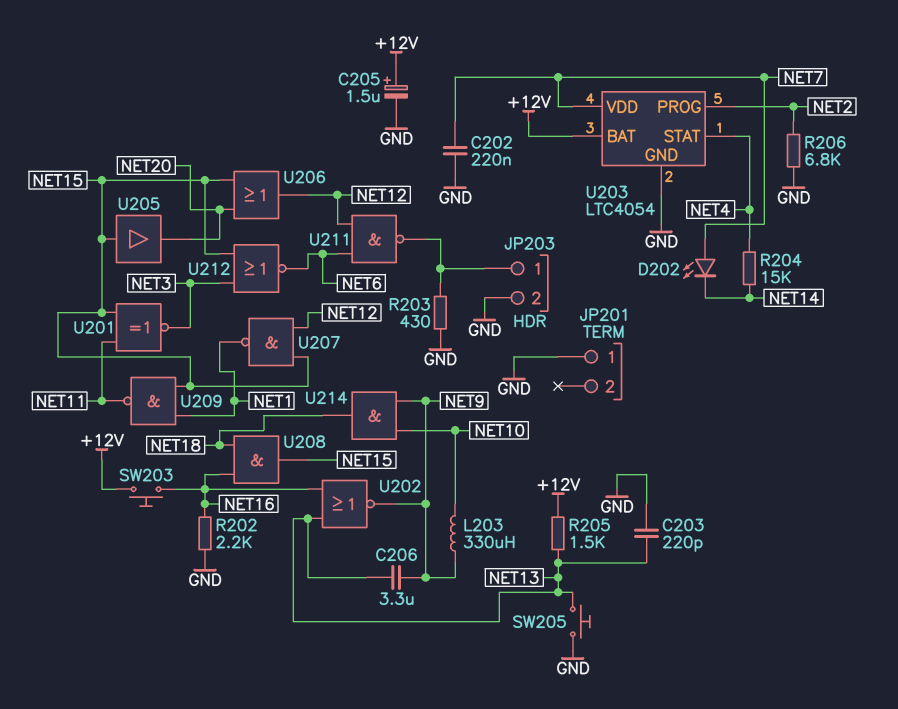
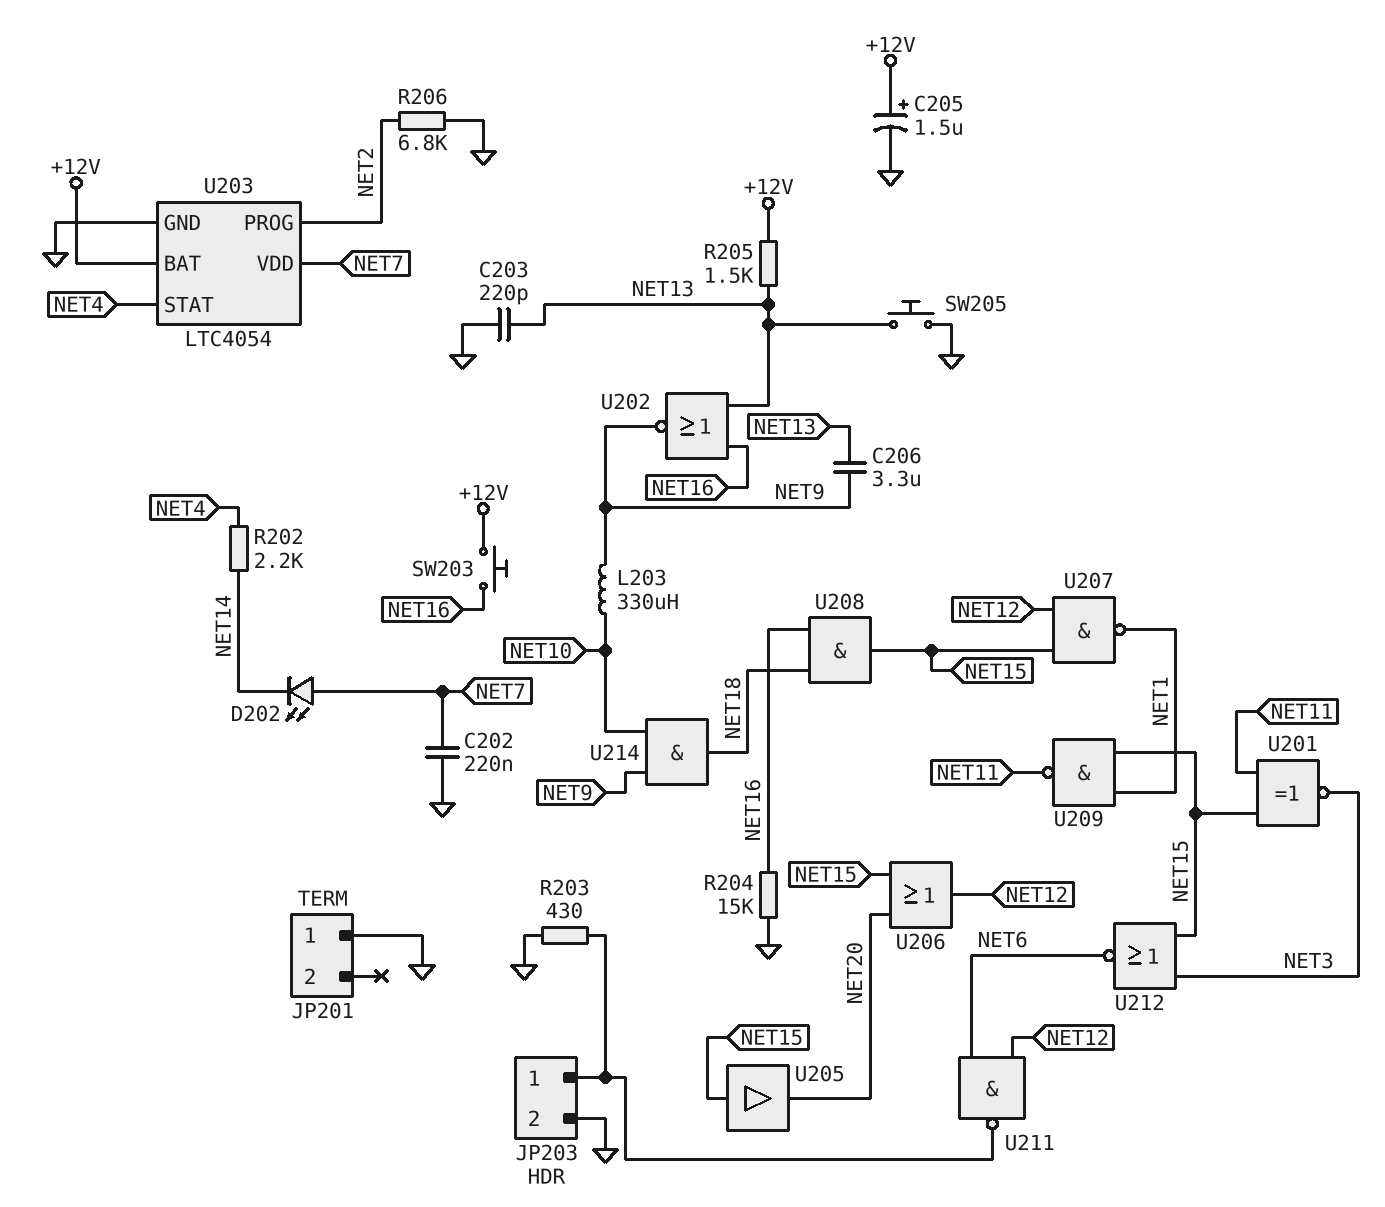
R202: 2.2k (GND, NET16) -> 2.2k (NET4, NET14)
R204: 15k (NET4, NET14) -> 15k (GND, NET16)

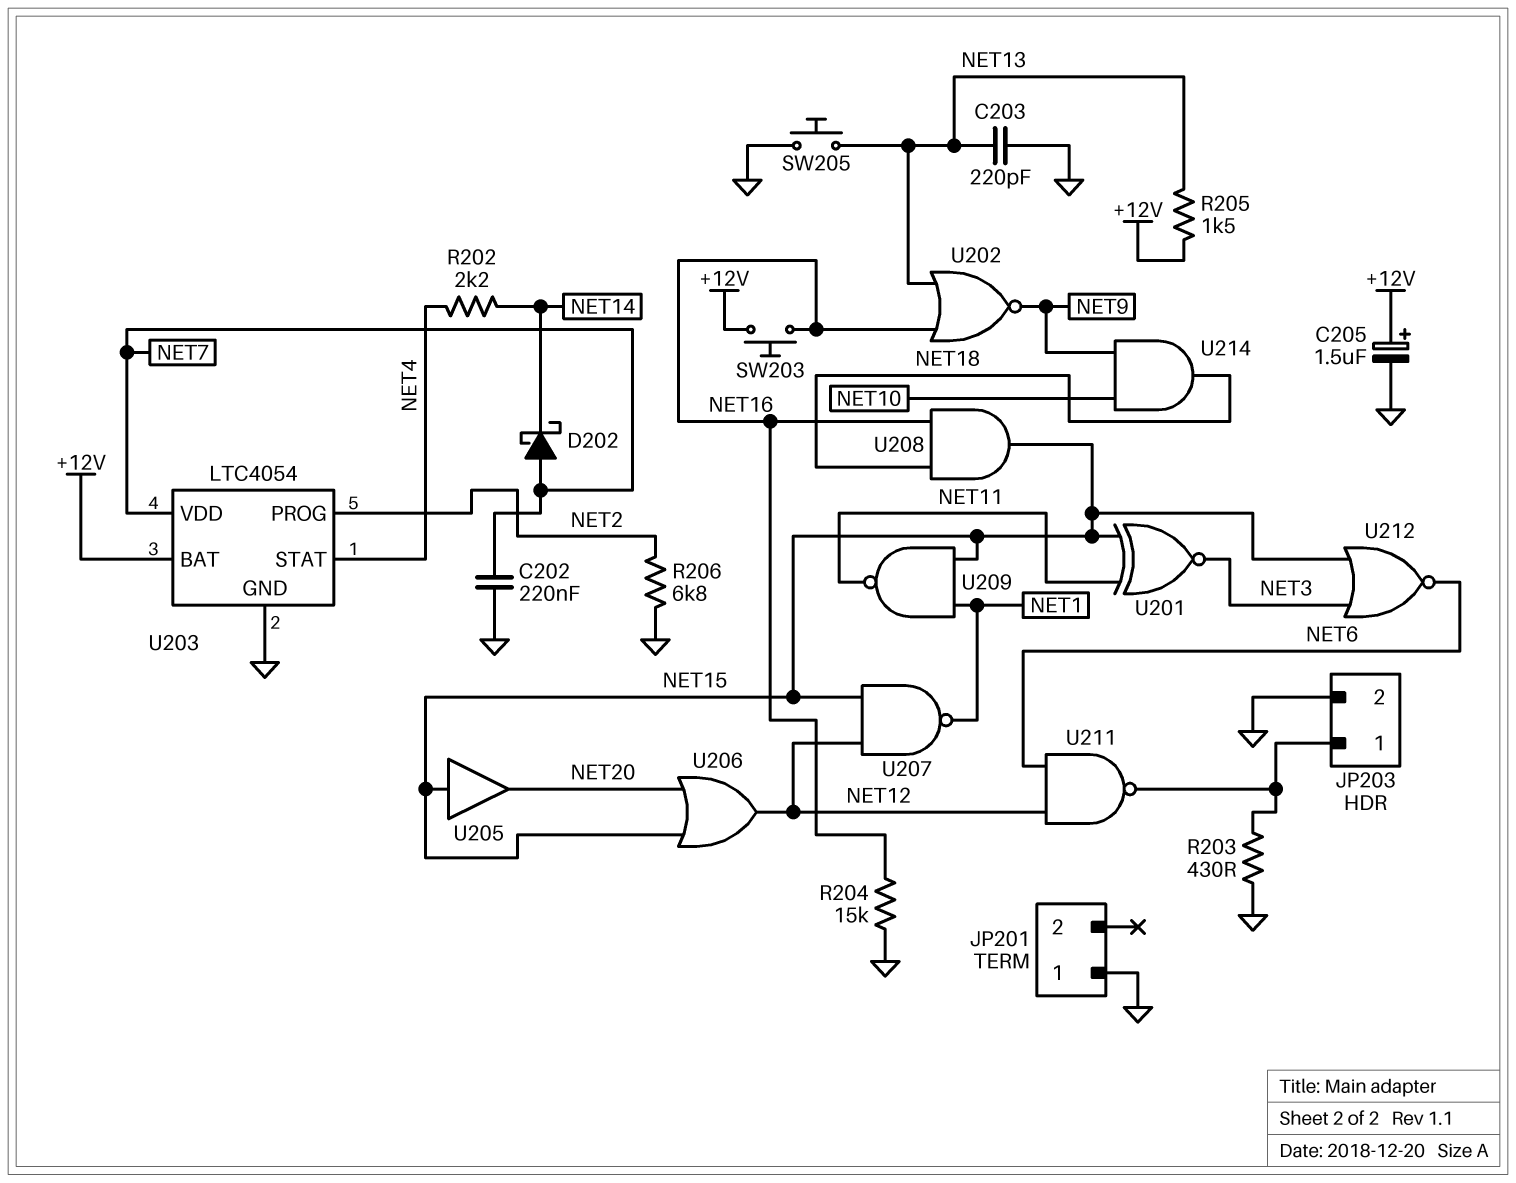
C206: 3.3uF (NET9, NET13) -> none
D202: LED (A NET7, K NET14) -> schottky (A NET7, K NET14)
L203: 330uH (NET9, NET10) -> none

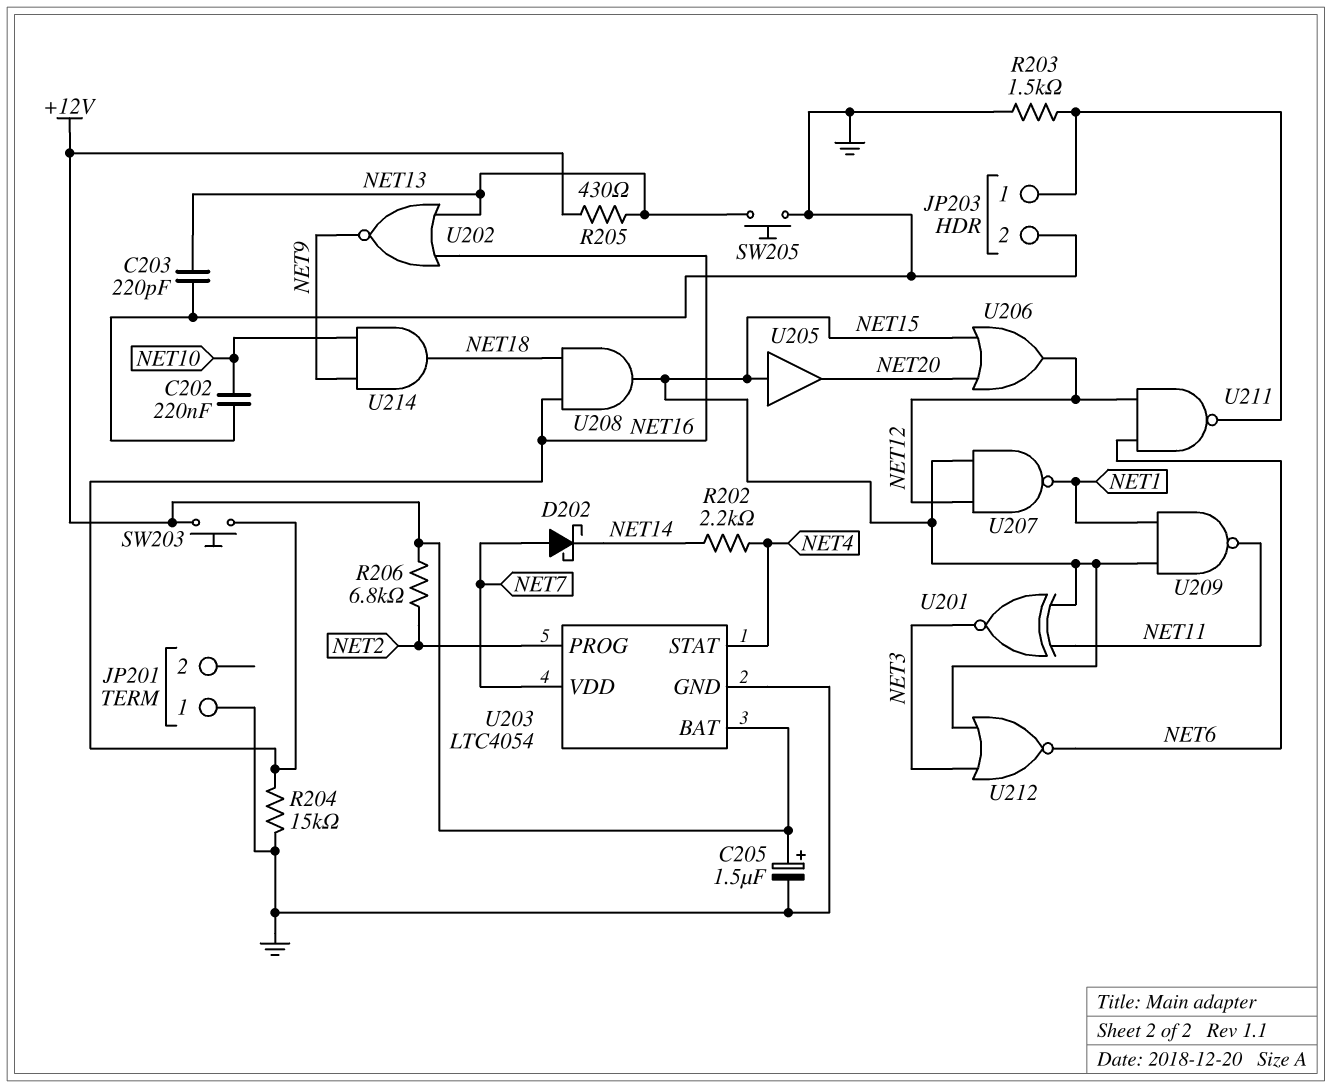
C202: 220nF (GND, NET7) -> 220nF (GND, NET10)
R203: 430 (GND, JP203/1) -> 1.5k (GND, JP203/1)
R205: 1.5k (+12V, NET13) -> 430 (+12V, NET13)
R206: 6.8k (GND, NET2) -> 6.8k (+12V, NET2)

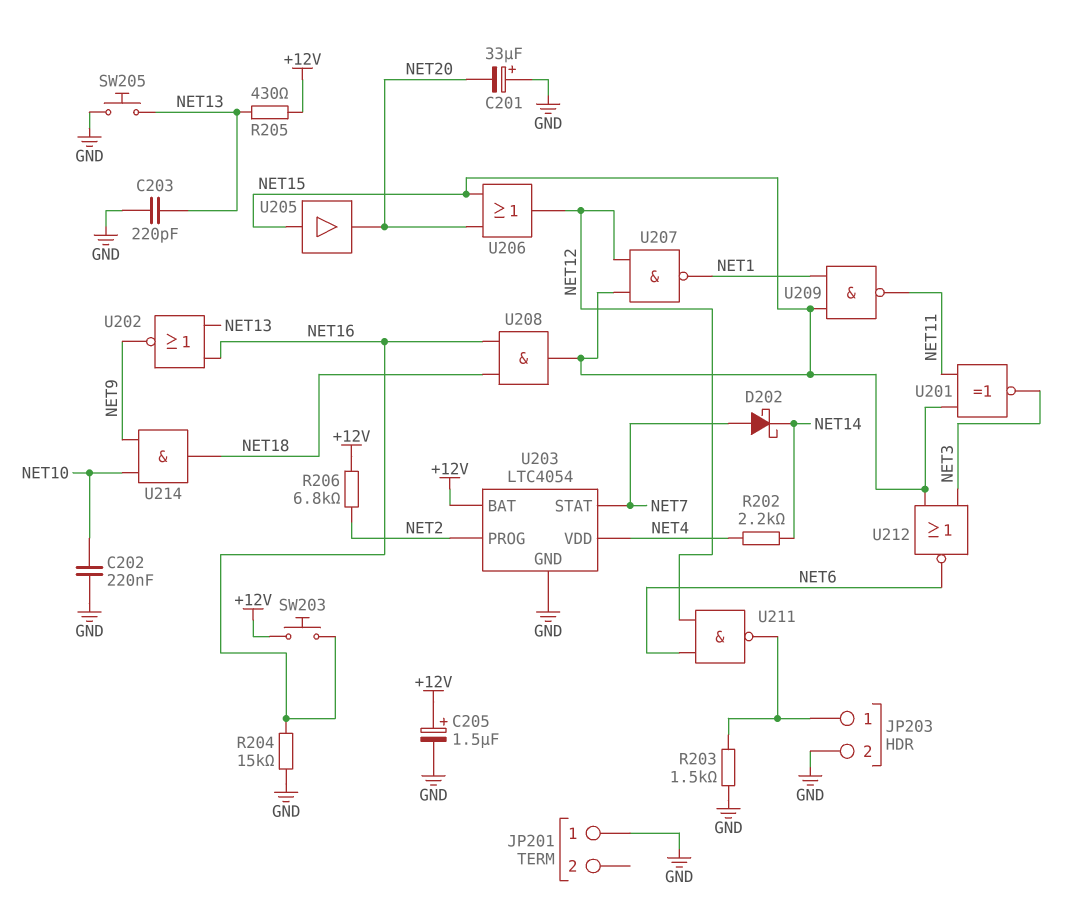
C201: none -> 33uF (plus GND, minus NET20)
U203 pin STAT: NET4 -> NET7
U203 pin VDD: NET7 -> NET4

